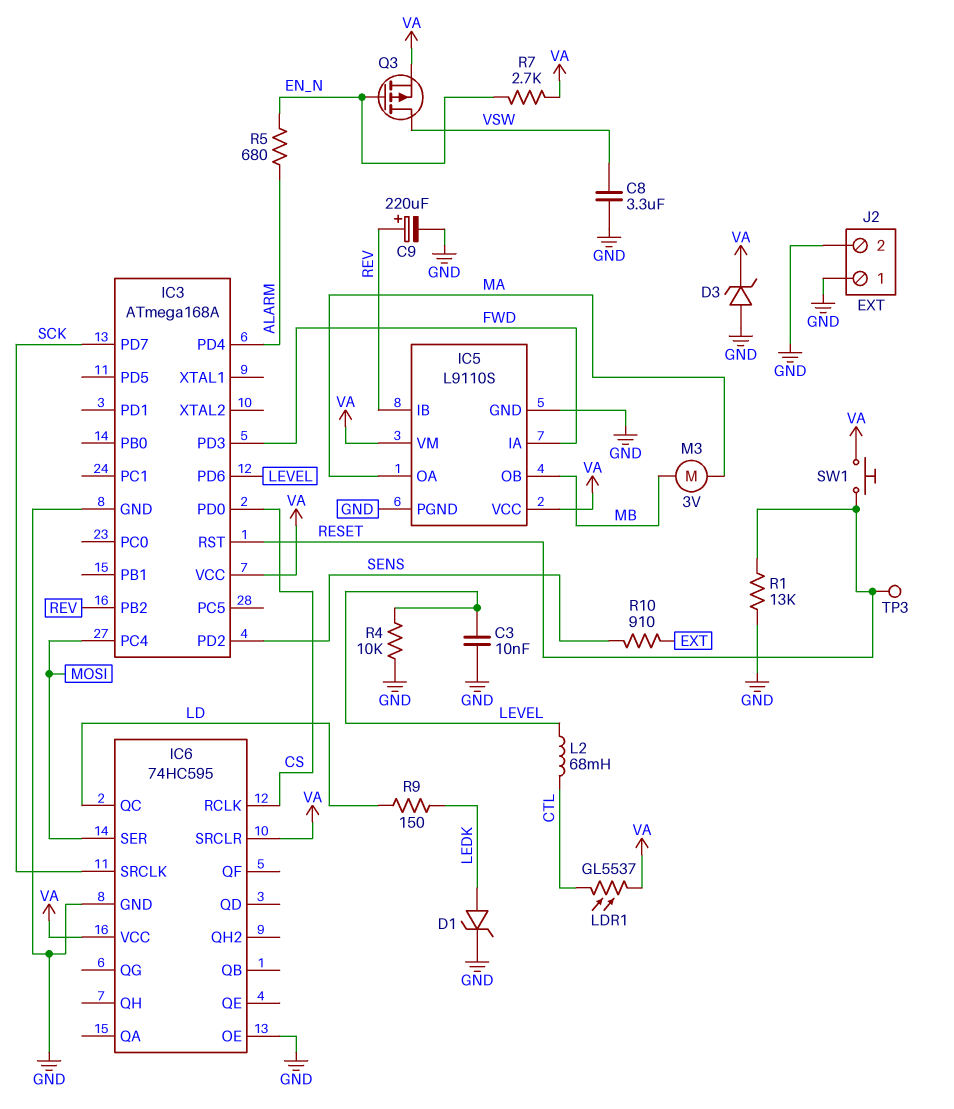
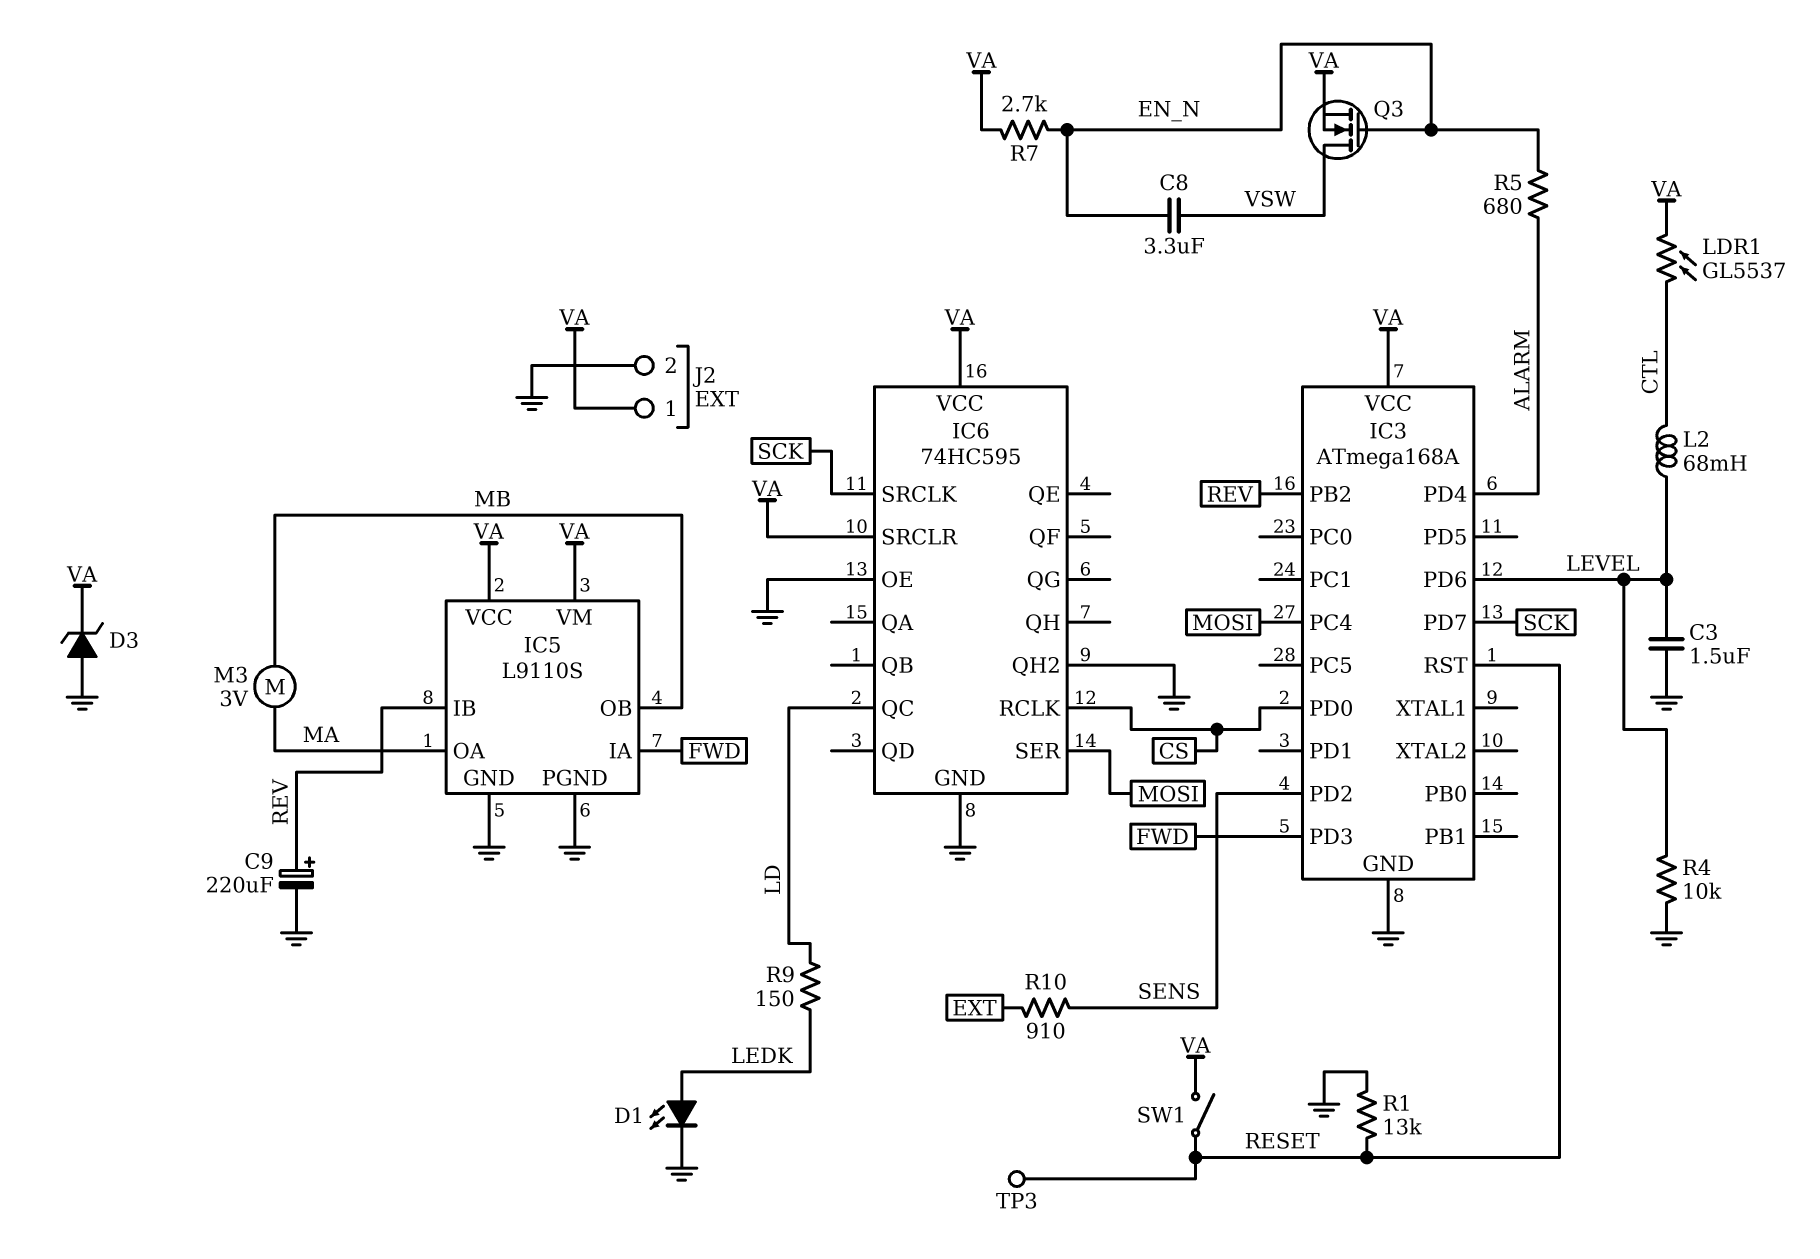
C3: 10nF (GND, LEVEL) -> 1.5uF (GND, LEVEL)
C8: 3.3uF (GND, VSW) -> 3.3uF (EN_N, VSW)
D1: zener (A LEDK, K GND) -> LED (A LEDK, K GND)
IC6 pin QH2: none -> GND
J2 pin 1: GND -> VA
Q3: PMOS (G EN_N, D VSW, S VA) -> NMOS (G EN_N, D VSW, S VA)
SW1: button (RESET, VA) -> switch (RESET, VA)

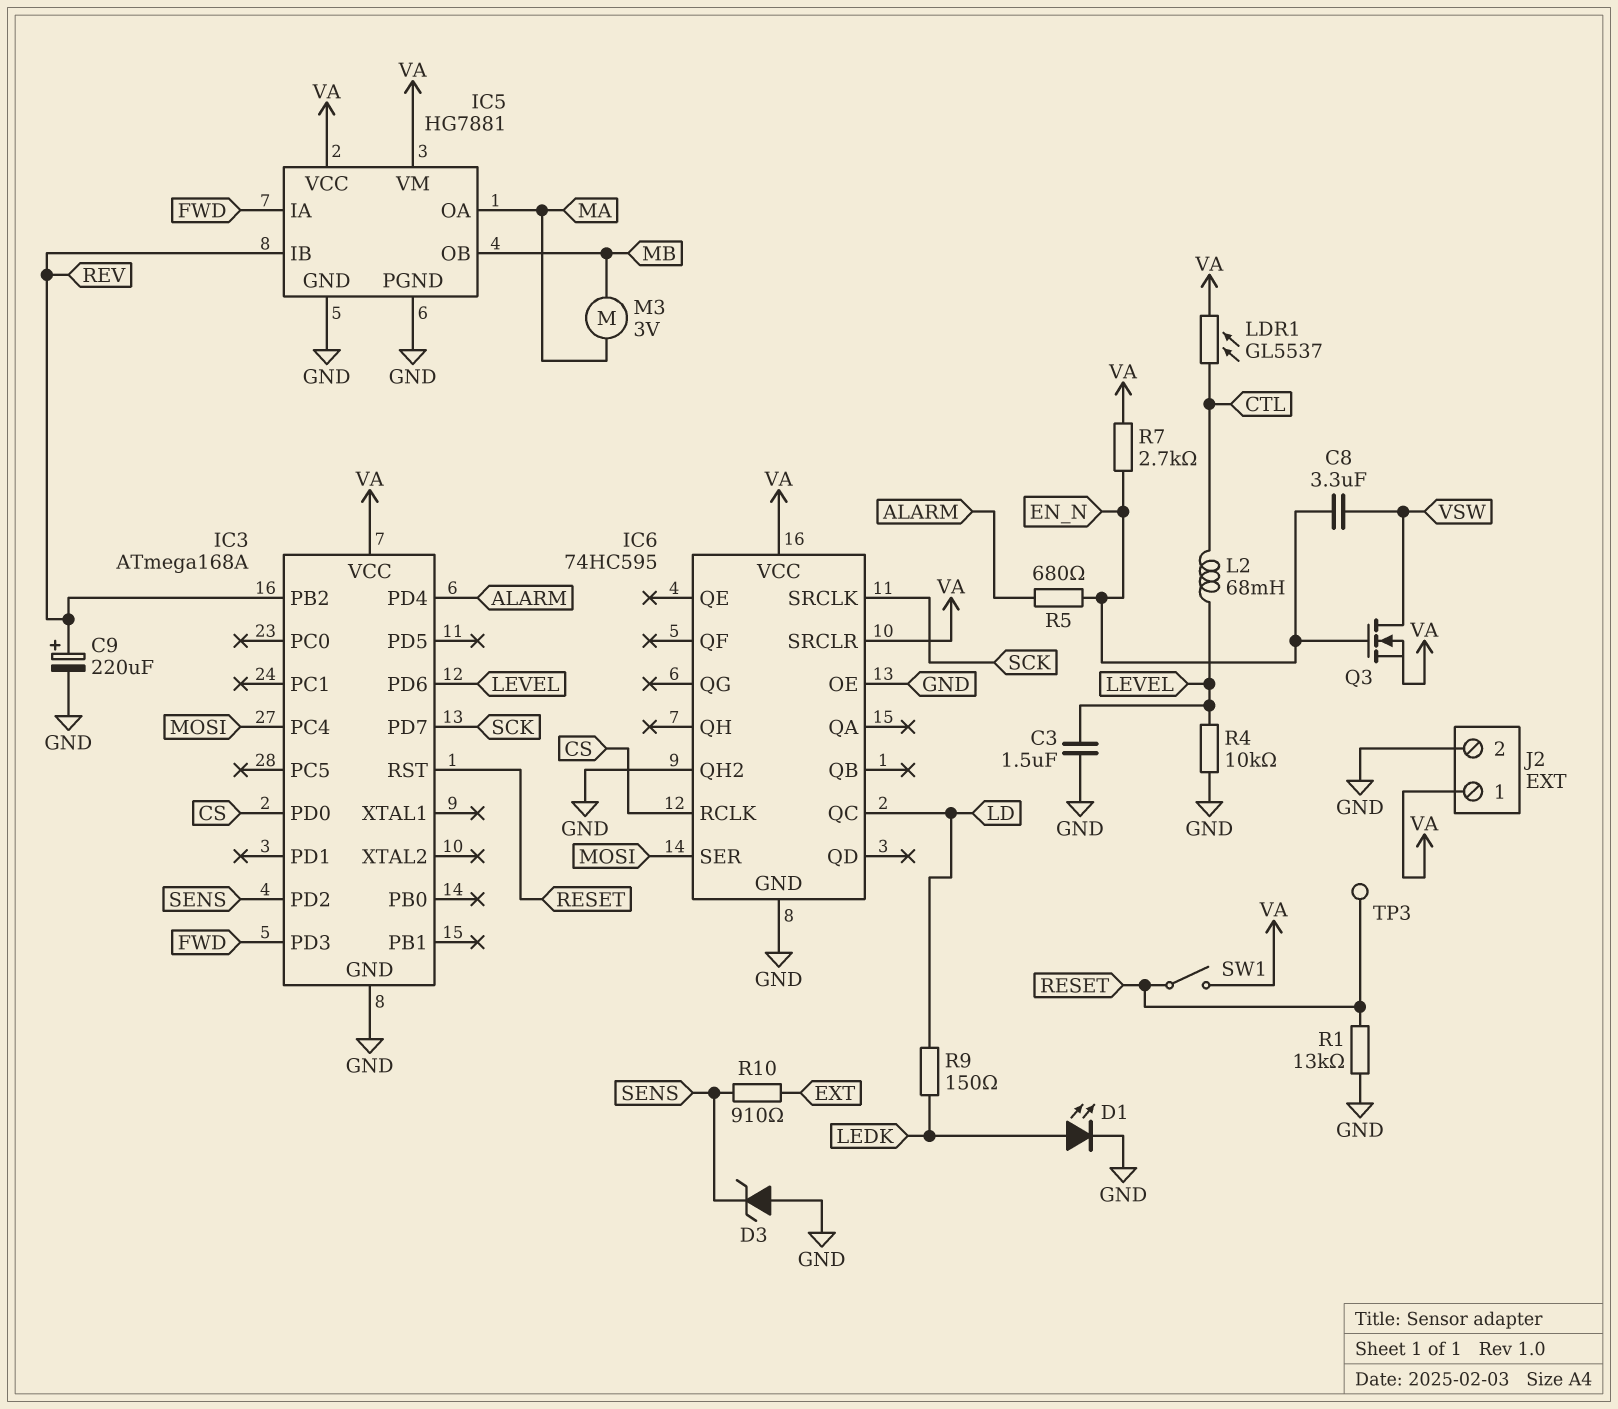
D3: zener (A GND, K VA) -> zener (A GND, K SENS)
IC5: L9110S -> HG7881

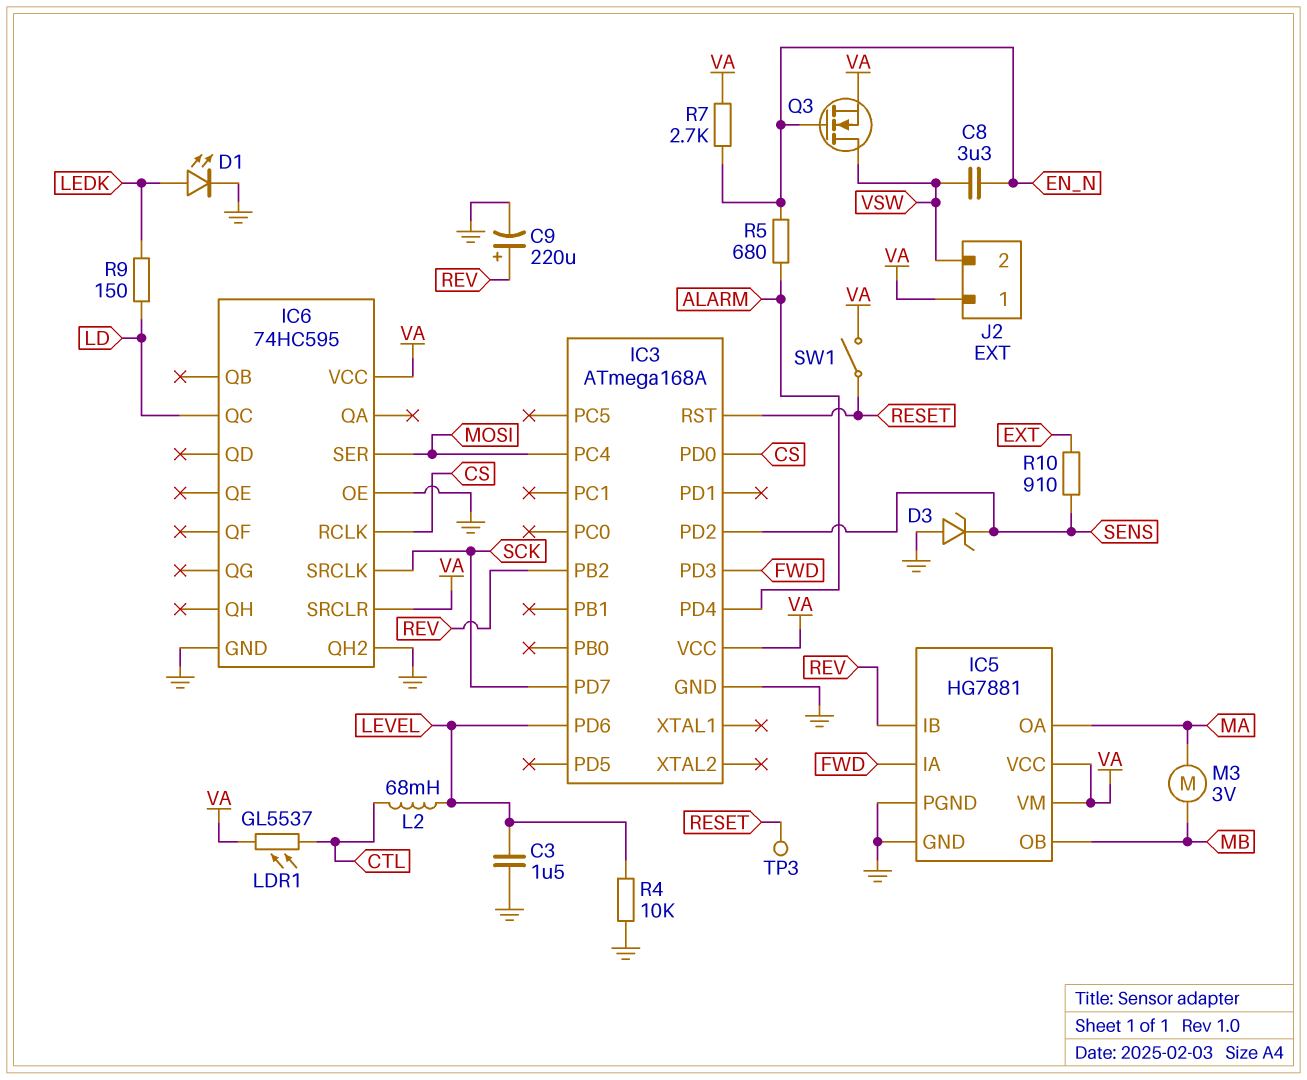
J2 pin 2: GND -> VSW
R1: 13k (GND, RESET) -> none

